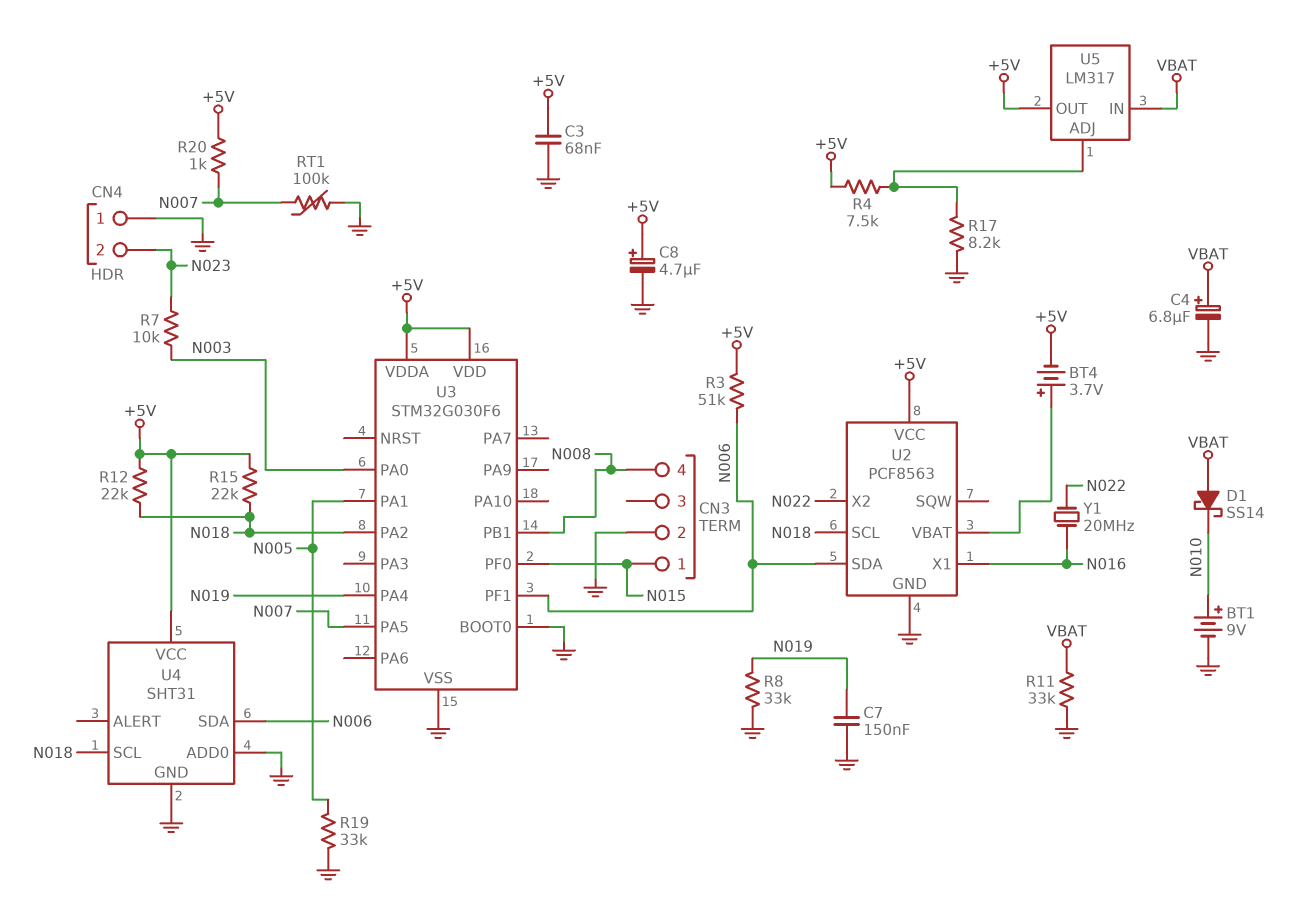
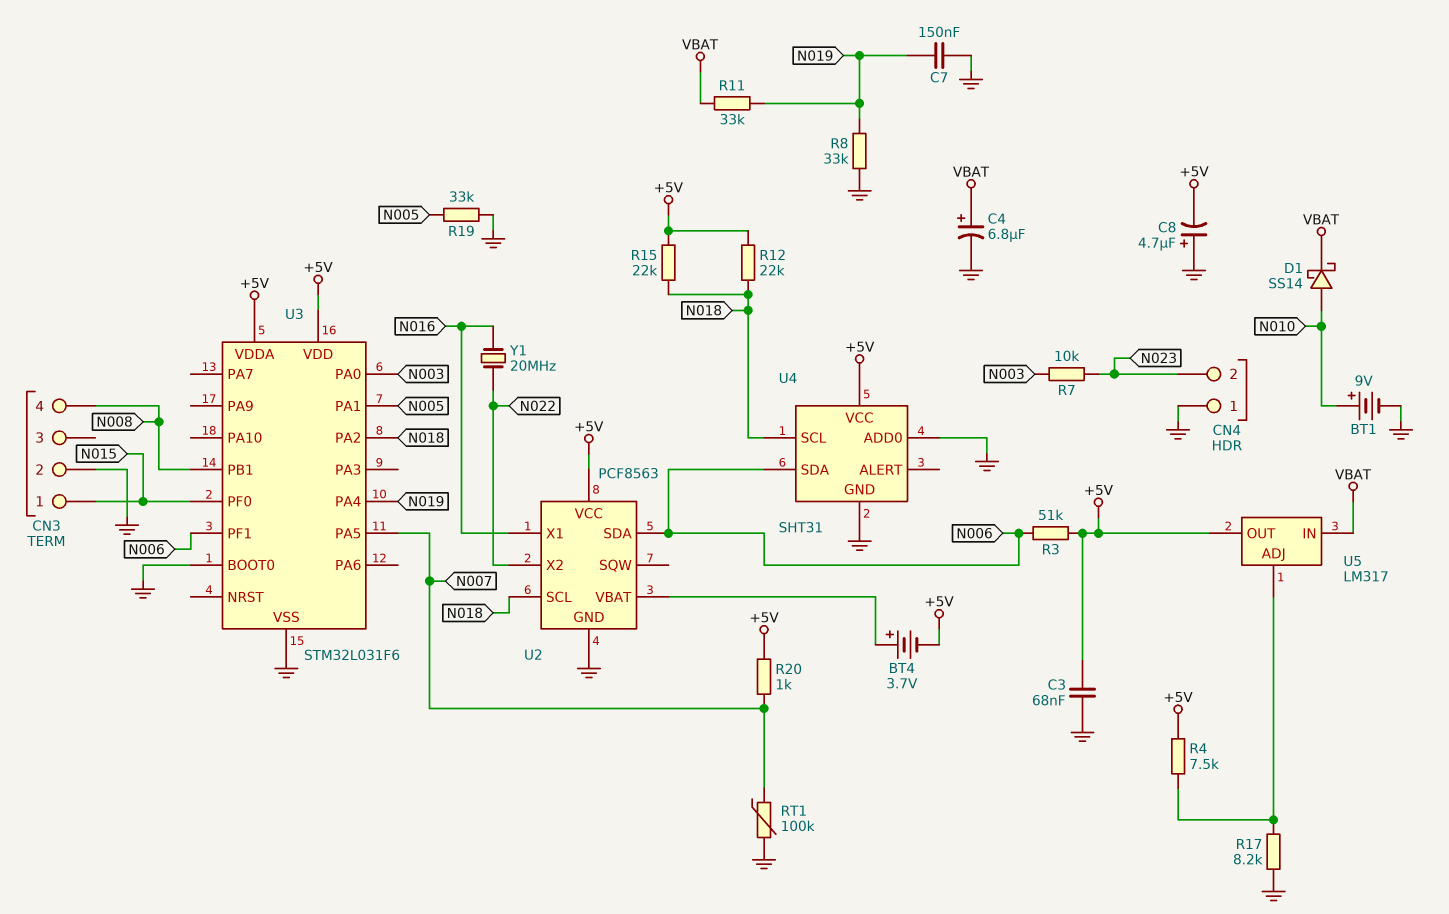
C8: 4.7uF (plus +5V, minus GND) -> 4.7uF (plus GND, minus +5V)
D1: schottky SS14 (A VBAT, K N010) -> schottky SS14 (A N010, K VBAT)
R11: 33k (GND, VBAT) -> 33k (N019, VBAT)
U3: STM32G030F6 -> STM32L031F6

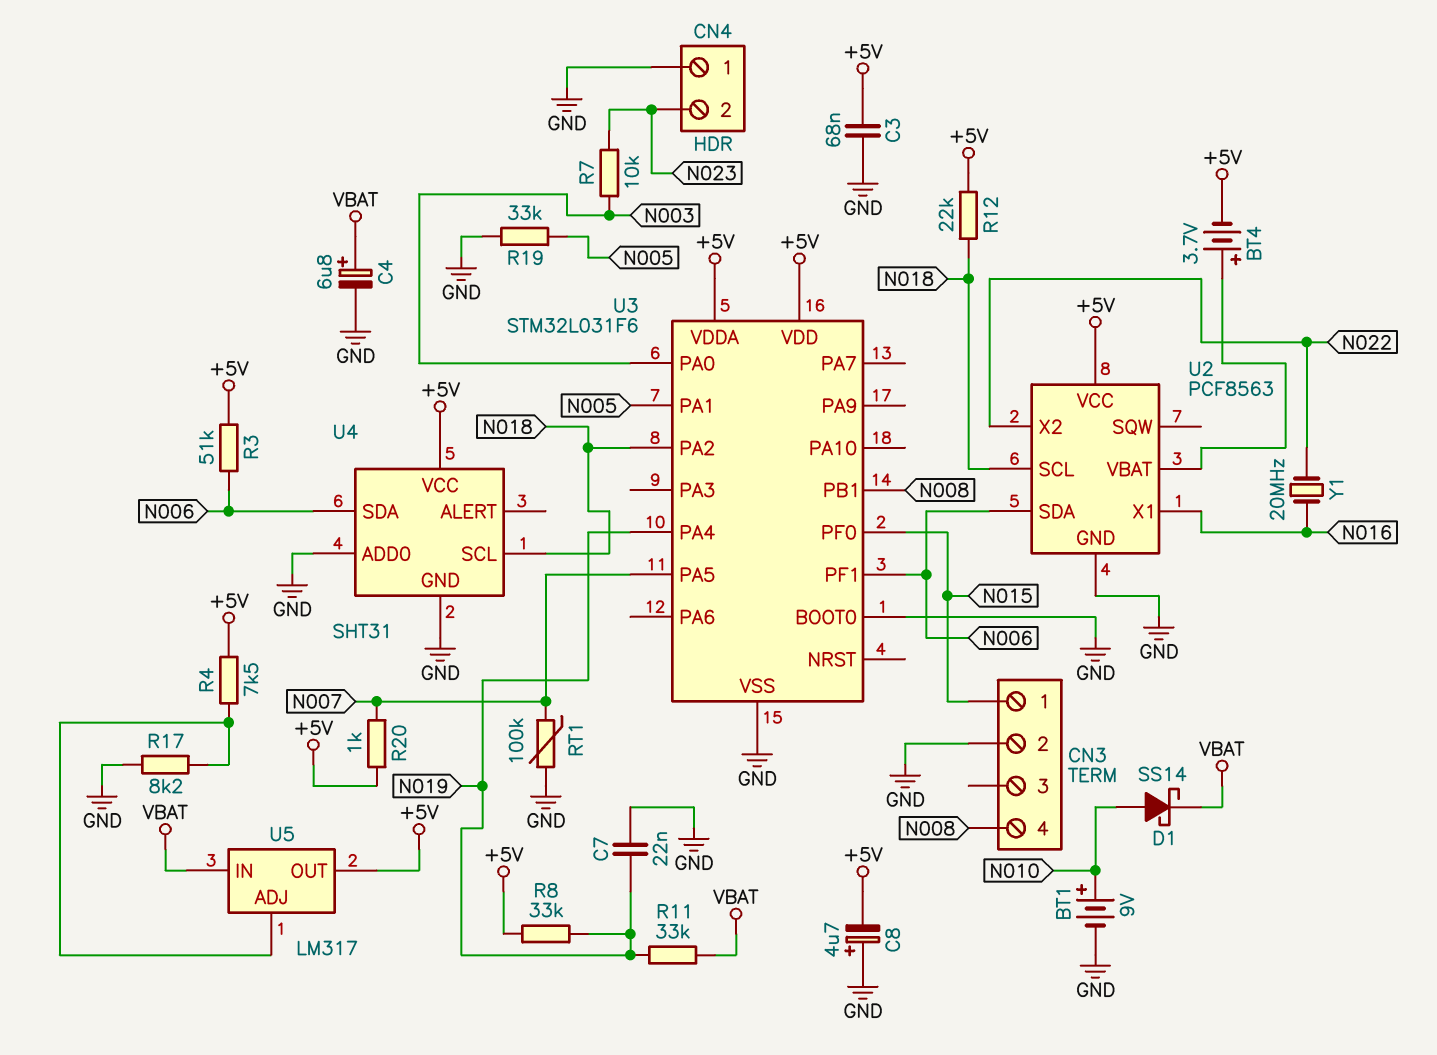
C7: 150nF (GND, N019) -> 22nF (GND, N019)
R8: 33k (GND, N019) -> 33k (+5V, N019)
R15: 22k (+5V, N018) -> none

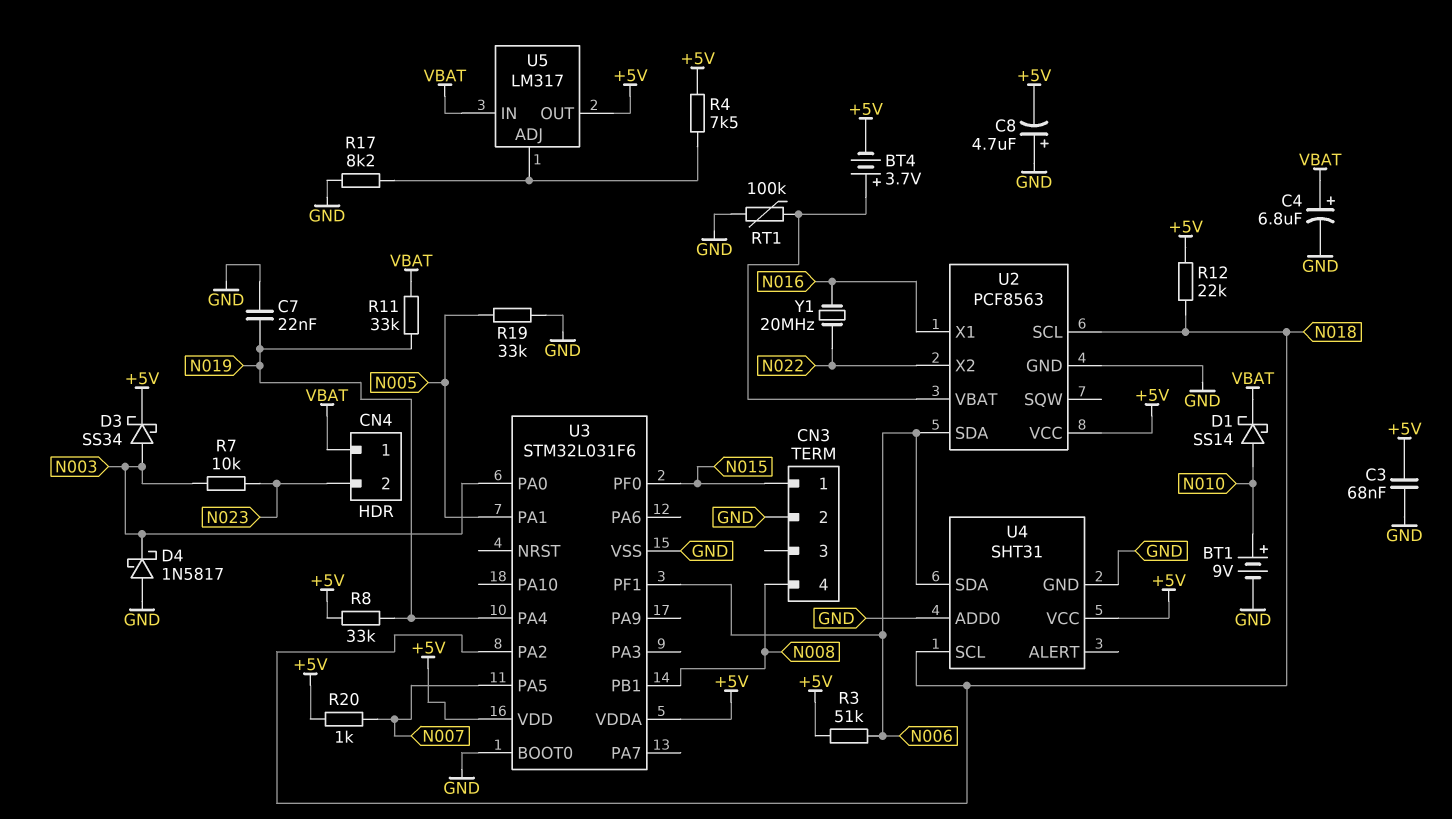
CN4 pin 1: GND -> VBAT
D3: none -> schottky SS34 (A N003, K +5V)
D4: none -> schottky 1N5817 (A GND, K N003)
RT1: 100k (GND, N007) -> 100k (GND, U2/VBAT)

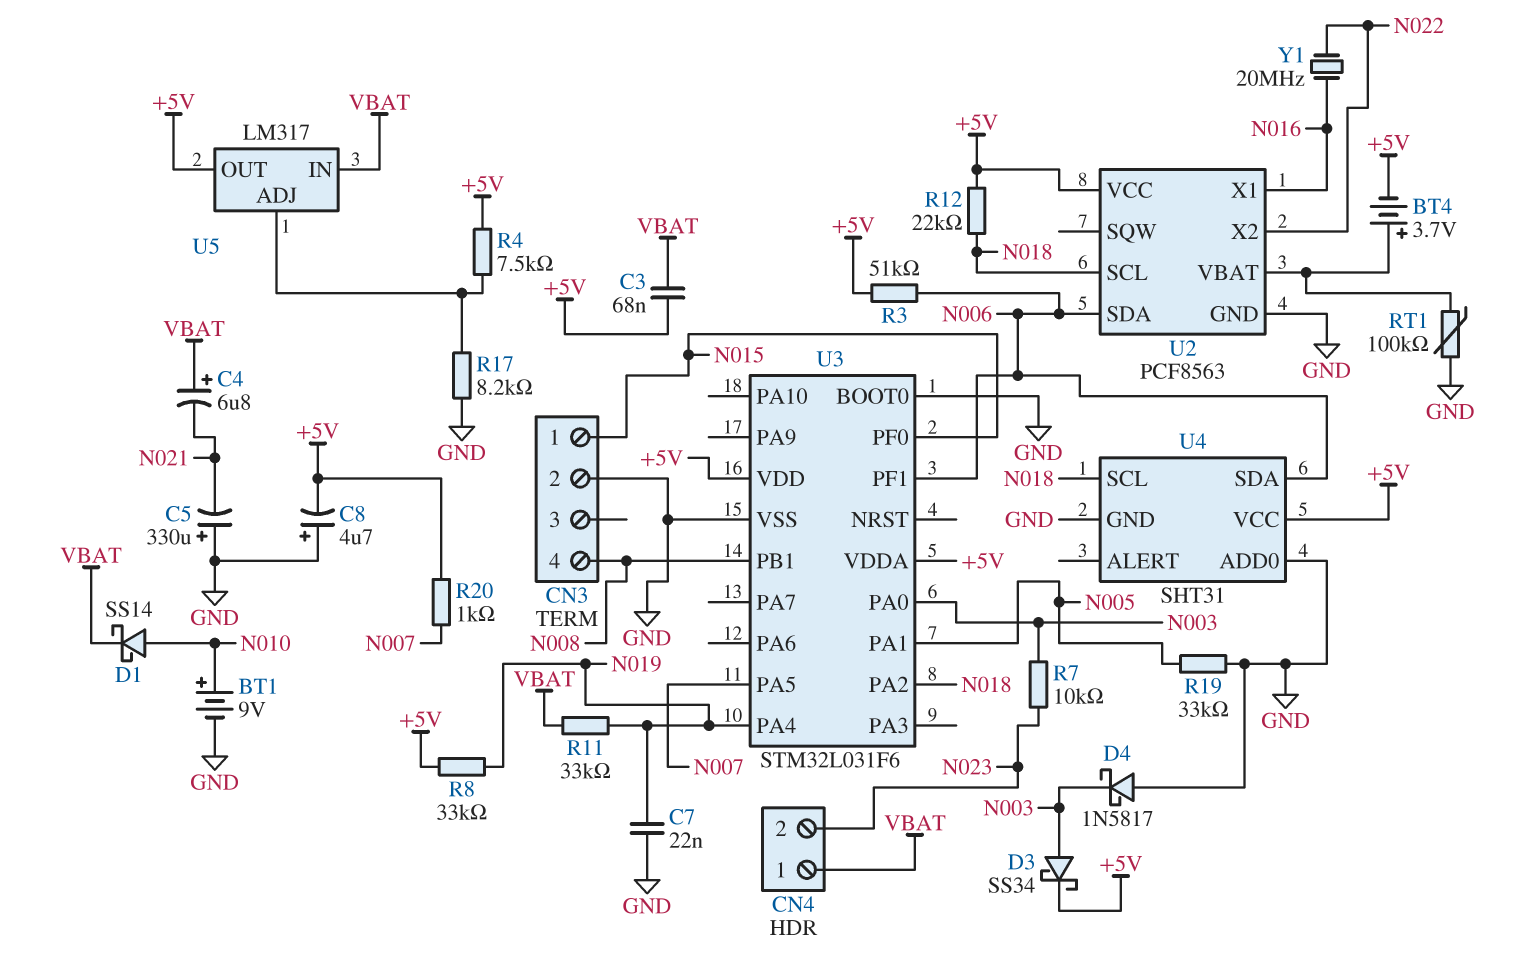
C3: 68nF (+5V, GND) -> 68nF (+5V, VBAT)
C4: 6.8uF (plus VBAT, minus GND) -> 6.8uF (plus VBAT, minus N021)
C5: none -> 330uF (plus GND, minus N021)

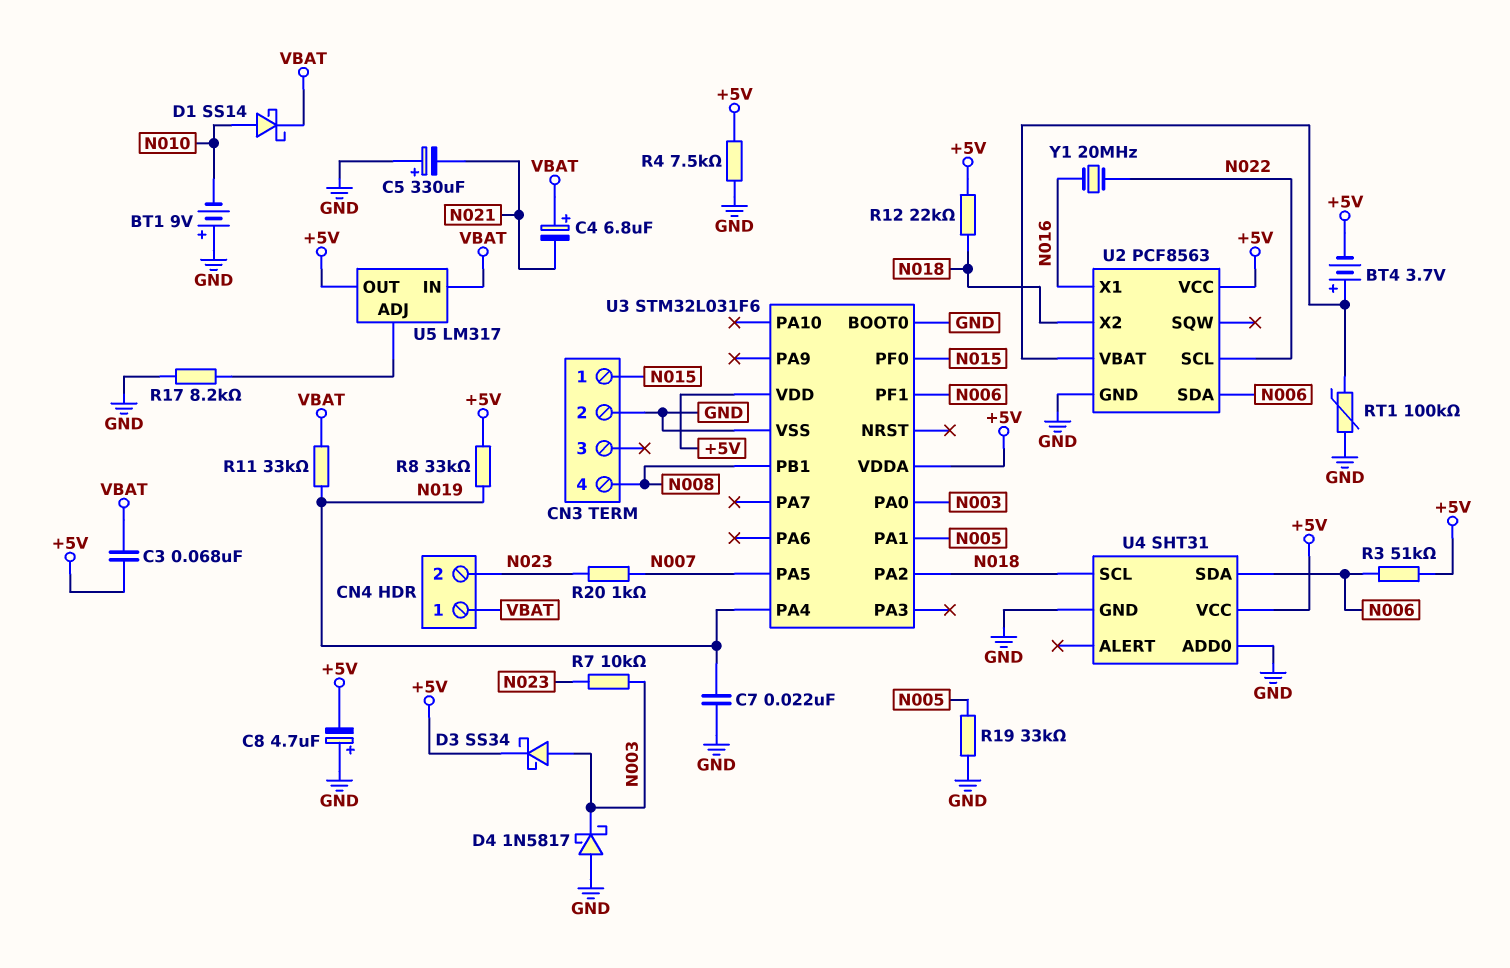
BT1: 9V (plus N010, minus GND) -> 9V (plus GND, minus N010)
R4: 7.5k (+5V, U5/ADJ) -> 7.5k (+5V, GND)
R20: 1k (+5V, N007) -> 1k (N007, N023)
U2 pin SCL: N018 -> N022
U2 pin X2: N022 -> N018

